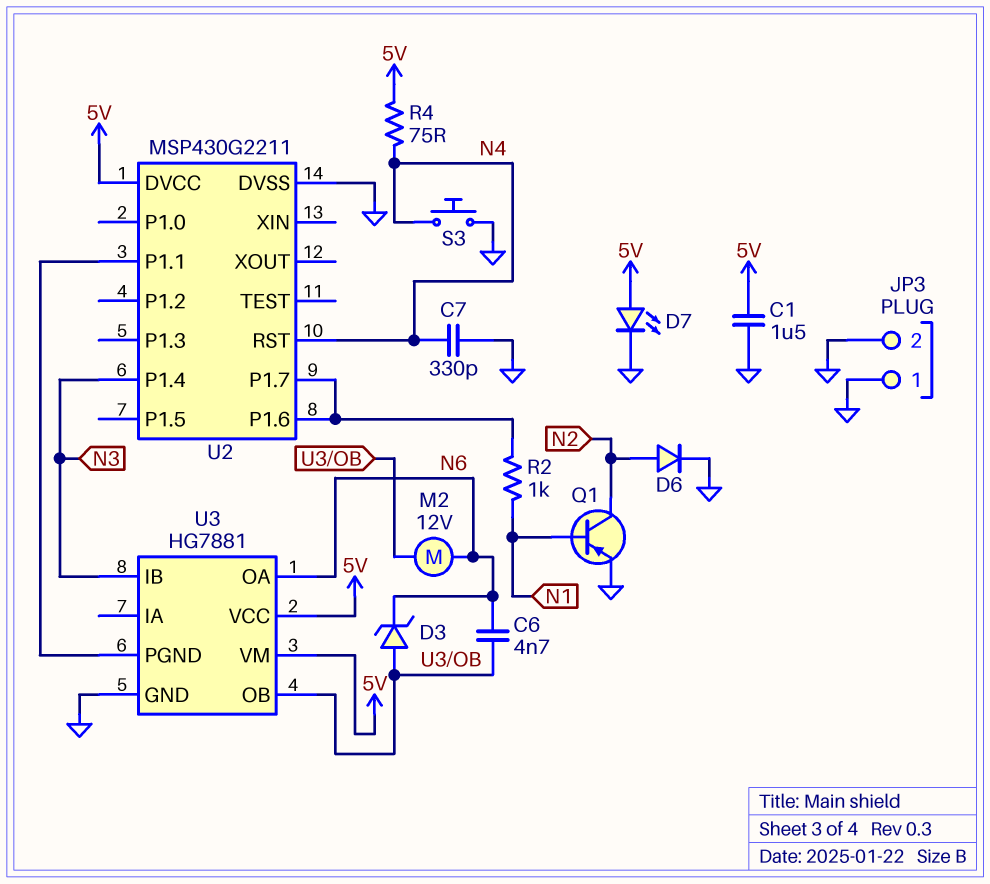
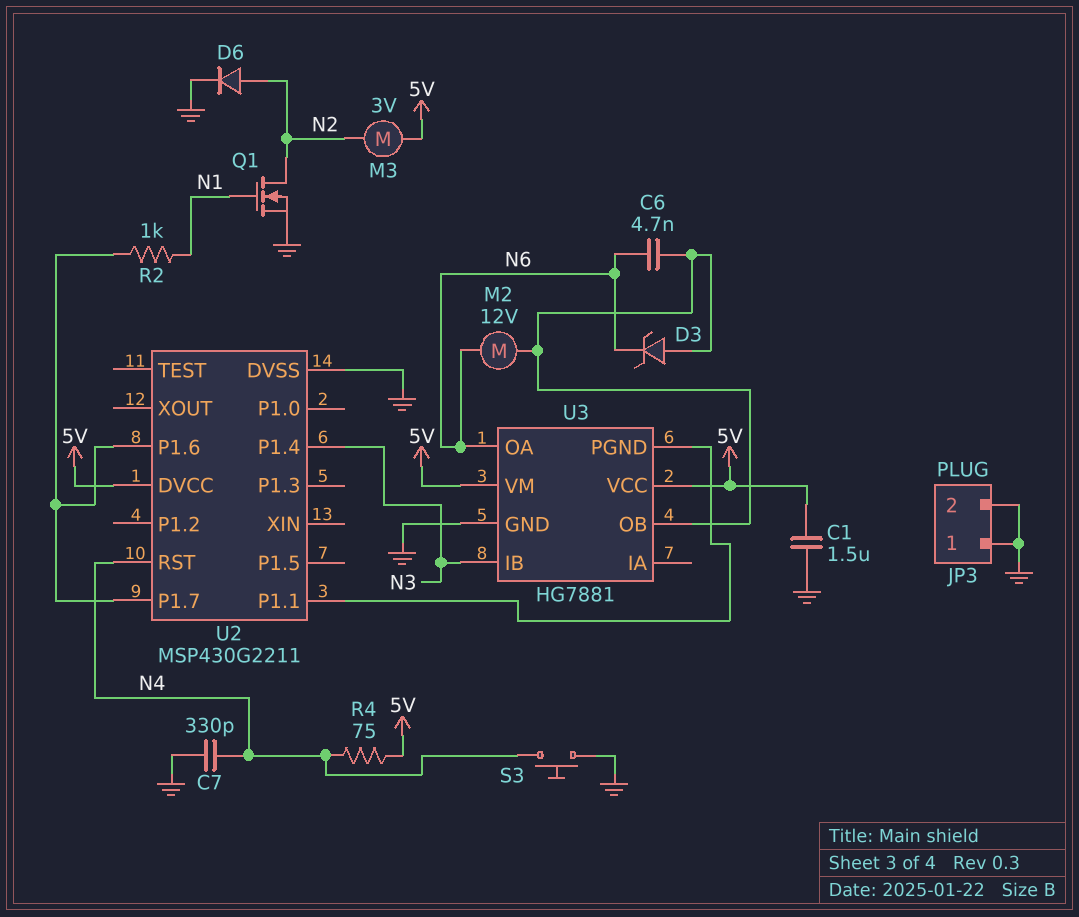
D7: LED (A 5V, K GND) -> none
M3: none -> motor 3V (5V, N2)
Q1: PNP (B N1, C N2, E GND) -> NMOS (G N1, D N2, S GND)

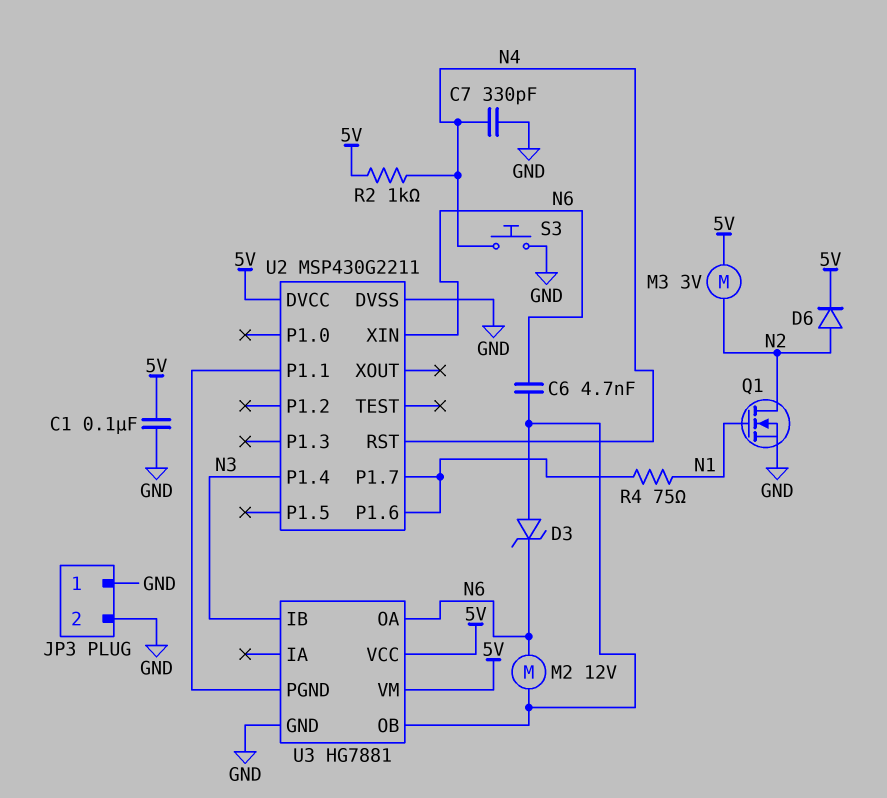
C1: 1.5uF (5V, GND) -> 100nF (5V, GND)
D6: diode (A N2, K GND) -> diode (A N2, K 5V)
R2: 1k (N1, U2/P1.6) -> 1k (5V, N4)
R4: 75 (5V, N4) -> 75 (N1, U2/P1.6)
U2 pin XIN: none -> N6

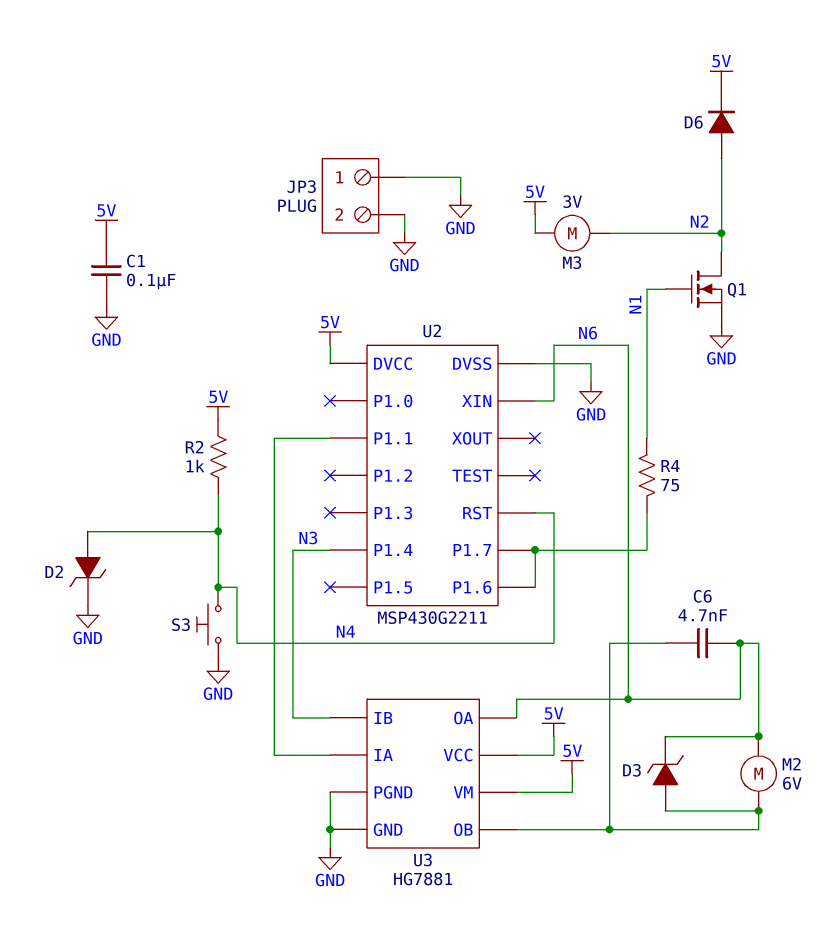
C7: 330pF (GND, N4) -> none
D2: none -> zener (A N4, K GND)
M2: motor 12V (N6, U3/OB) -> motor 6V (N6, U3/OB)
U3 pin IA: none -> U2/P1.1
U3 pin PGND: U2/P1.1 -> GND

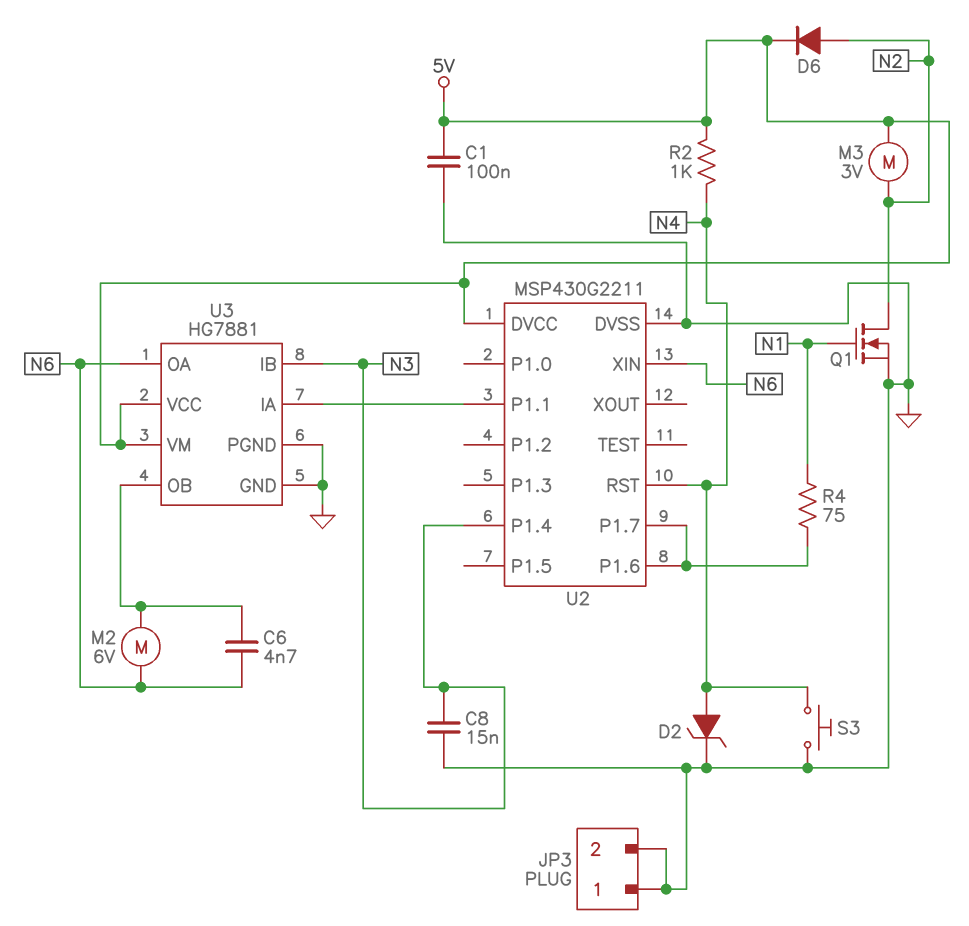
C8: none -> 15nF (GND, N3)
D3: zener (A U3/OB, K N6) -> none

